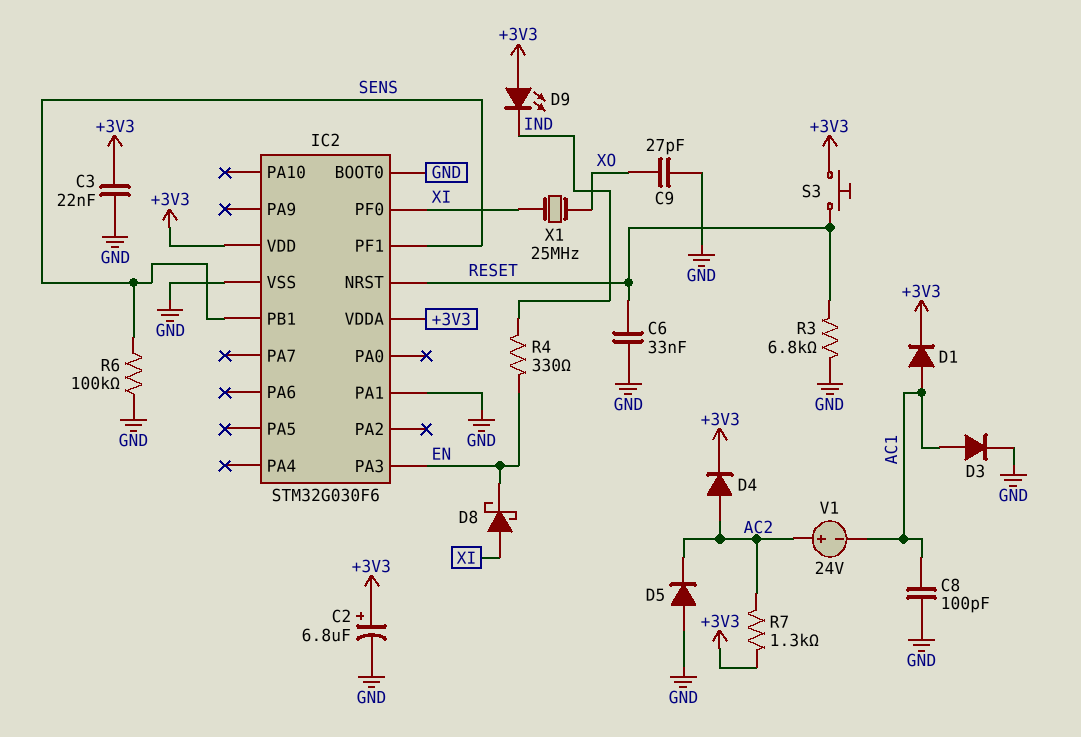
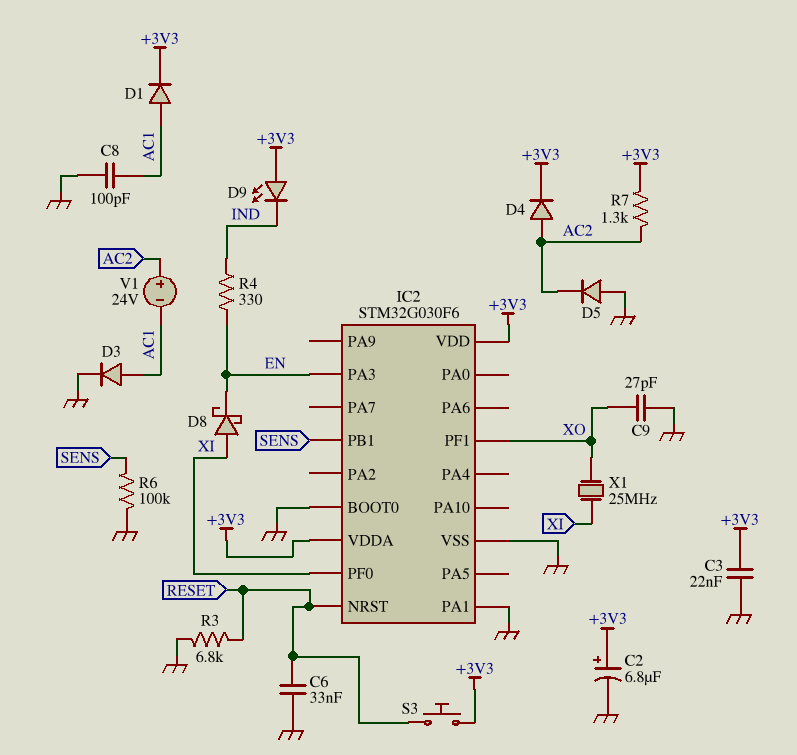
IC2 pin PF1: SENS -> XO

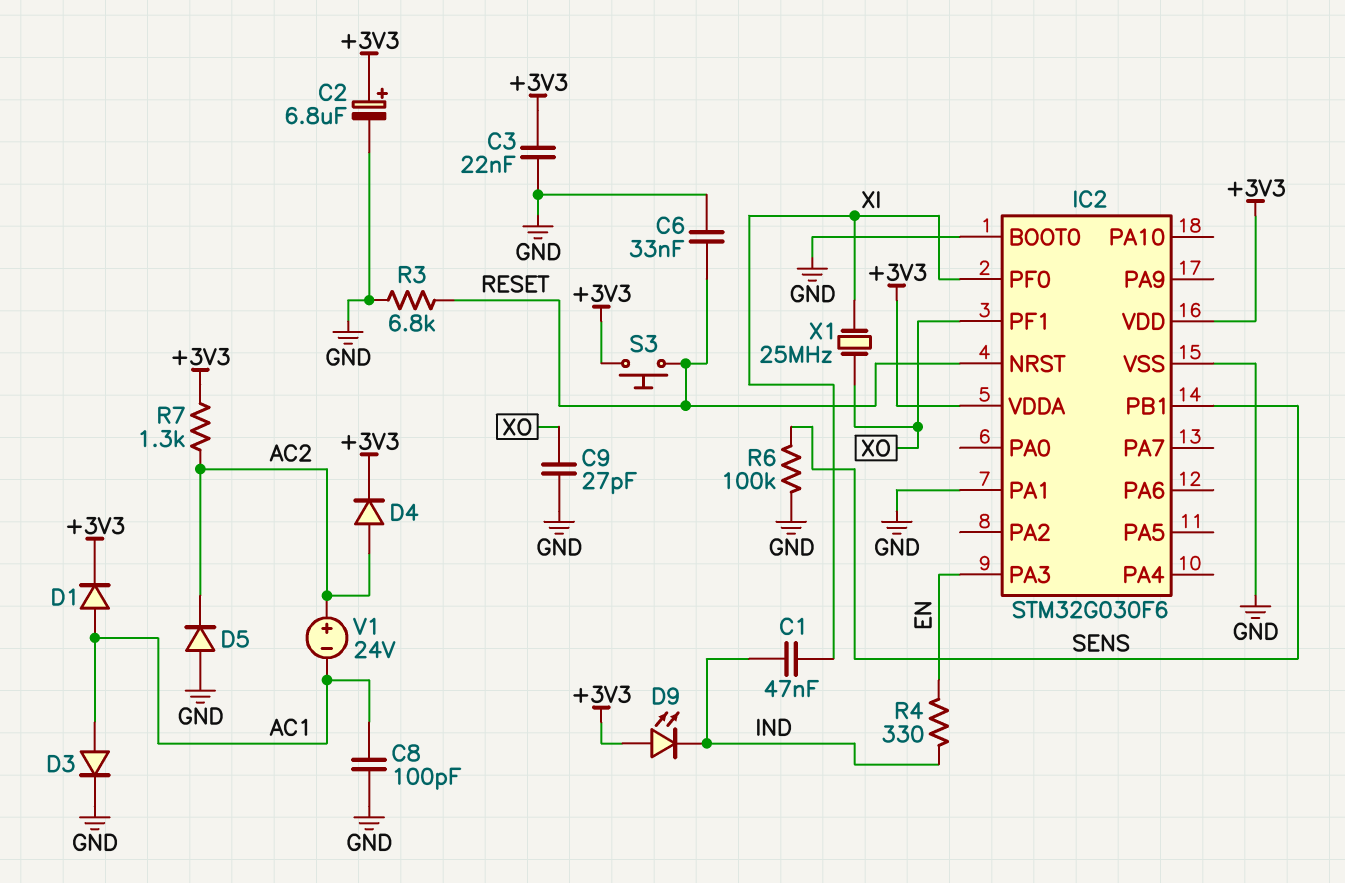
C1: none -> 47nF (IND, XI)
D8: schottky (A XI, K EN) -> none

